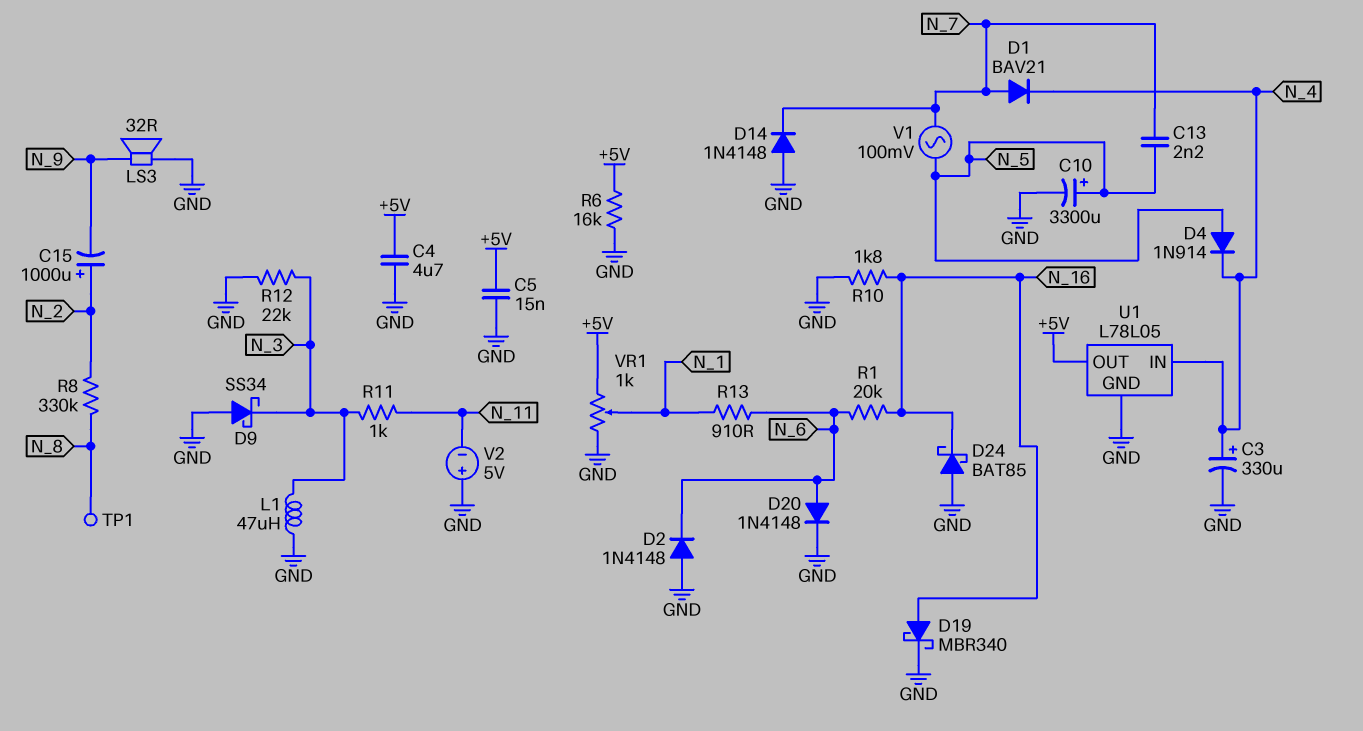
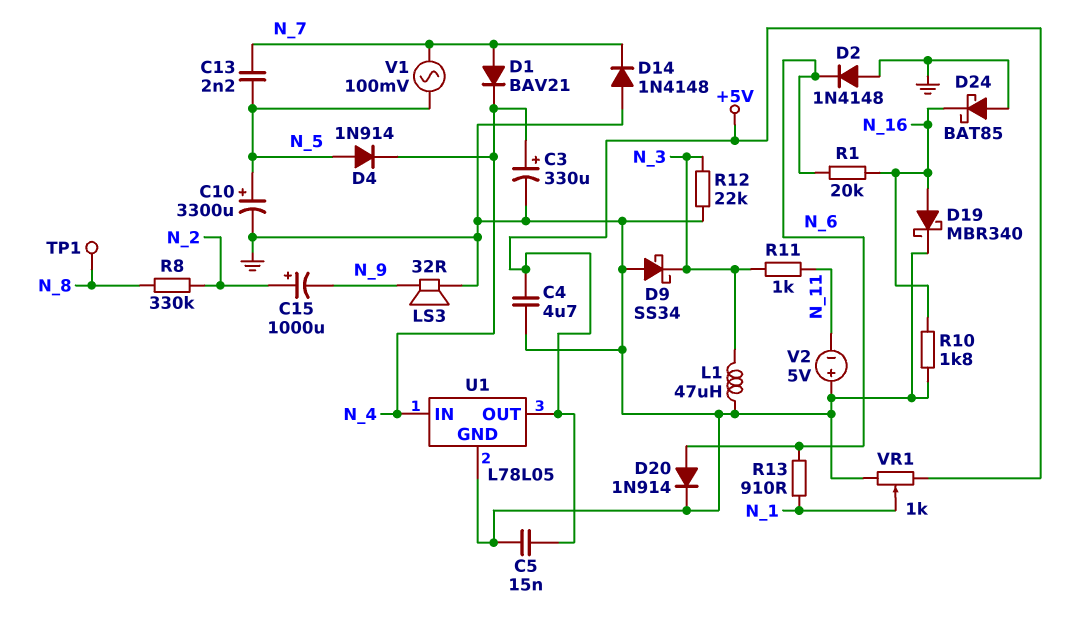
D20: diode 1N4148 (A N_6, K GND) -> diode 1N914 (A N_6, K GND)
R6: 16k (+5V, GND) -> none

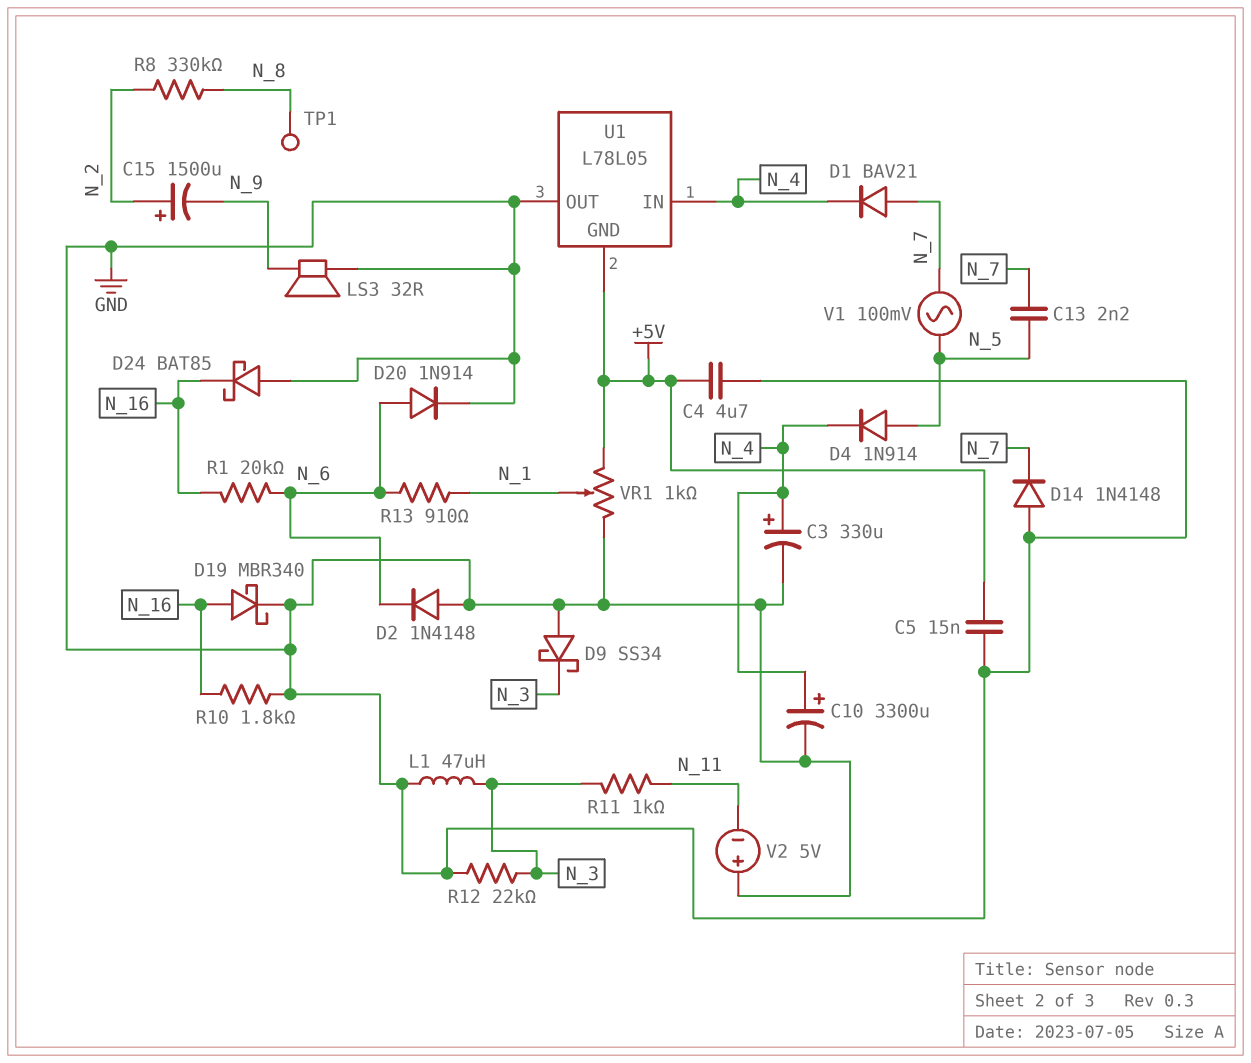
C10: 3300uF (plus N_5, minus GND) -> 3300uF (plus N_4, minus GND)
C15: 1000uF (plus N_2, minus N_9) -> 1500uF (plus N_2, minus N_9)
U1 pin GND: GND -> +5V
U1 pin OUT: +5V -> GND

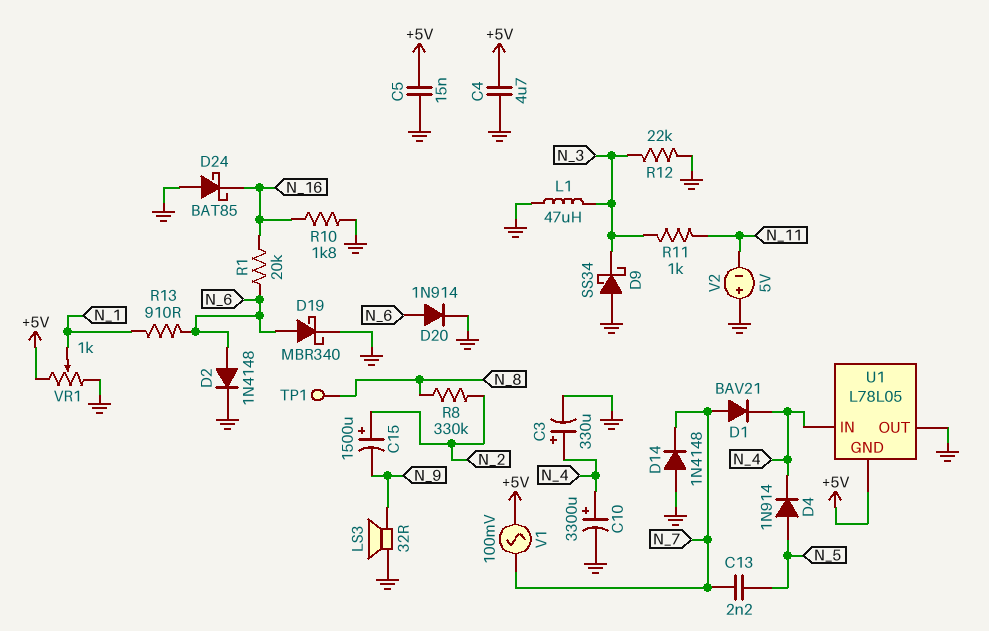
D2: diode 1N4148 (A GND, K N_6) -> diode 1N4148 (A N_6, K GND)
D19: schottky MBR340 (A N_16, K GND) -> schottky MBR340 (A N_6, K GND)
V1: AC 100mV (N_5, N_7) -> AC 100mV (+5V, N_7)

